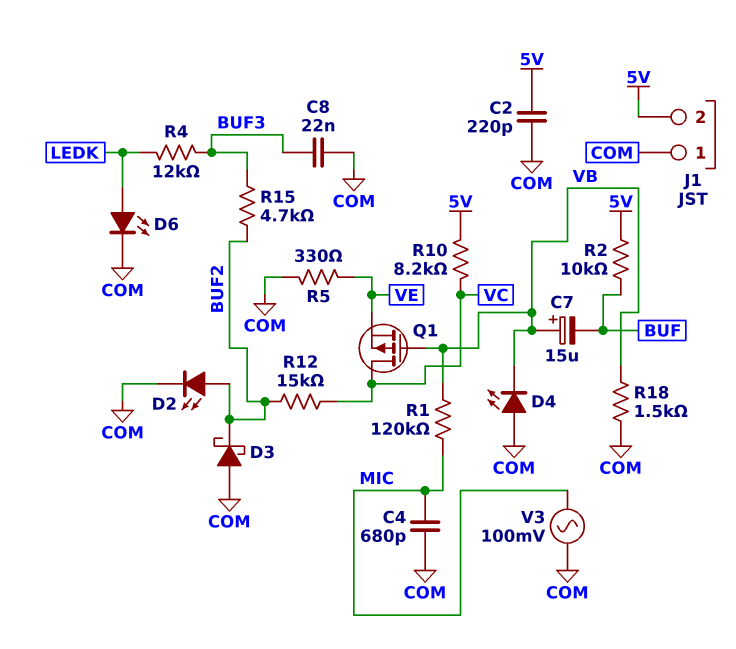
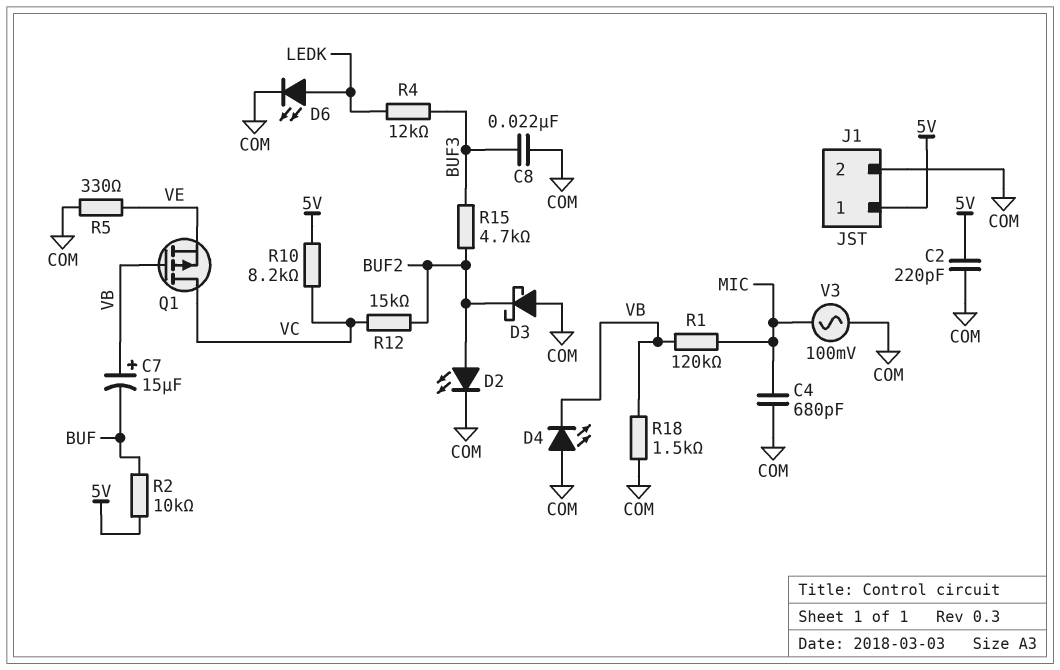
J1 pin 1: COM -> 5V
J1 pin 2: 5V -> COM

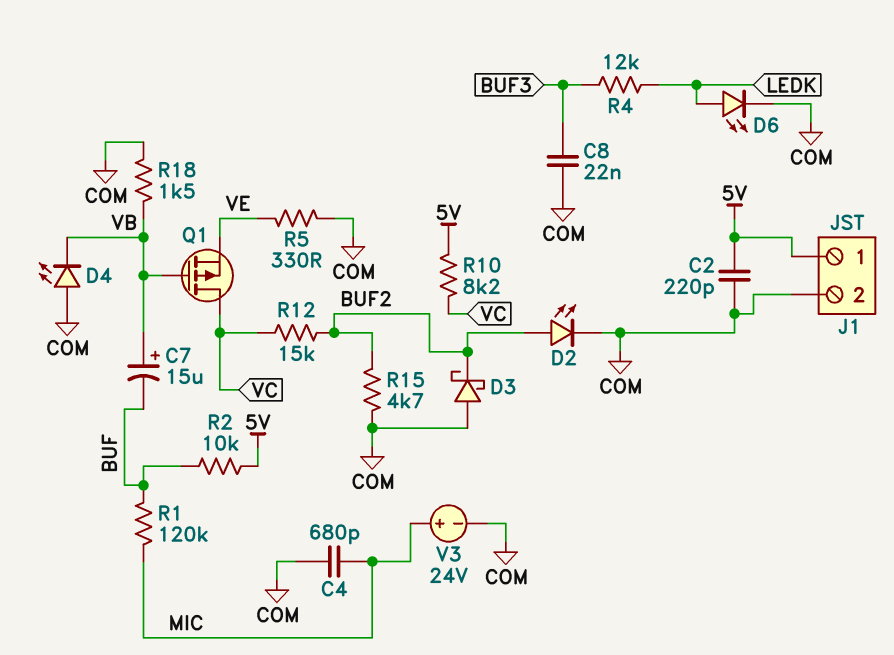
R1: 120k (MIC, VB) -> 120k (BUF, MIC)
R15: 4.7k (BUF2, BUF3) -> 4.7k (BUF2, COM)
V3: AC 100mV (COM, MIC) -> 24V (plus MIC, minus COM)

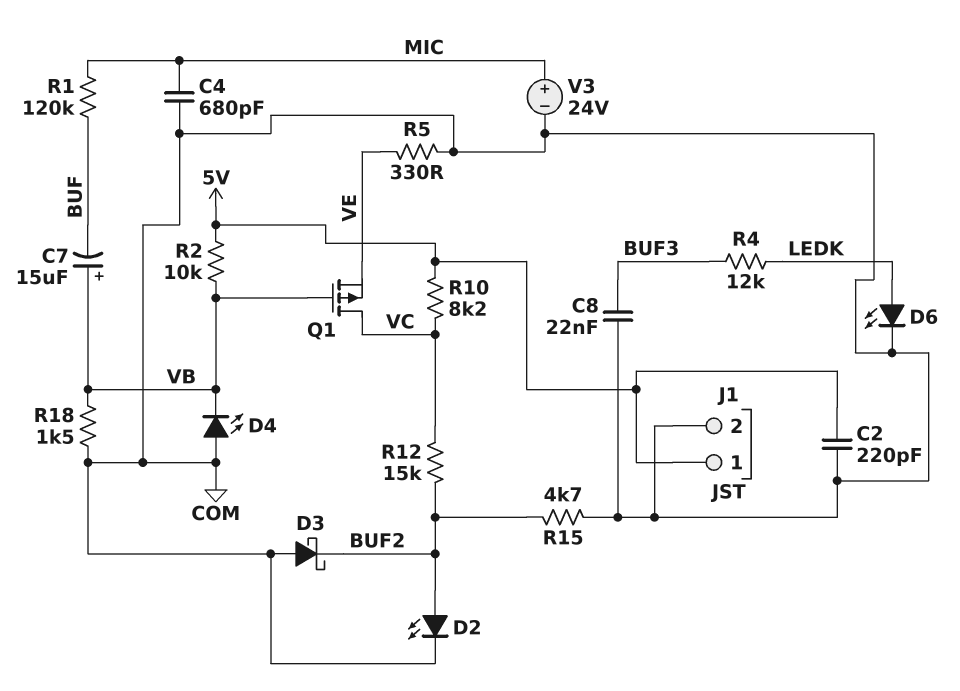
R2: 10k (5V, BUF) -> 10k (5V, VB)

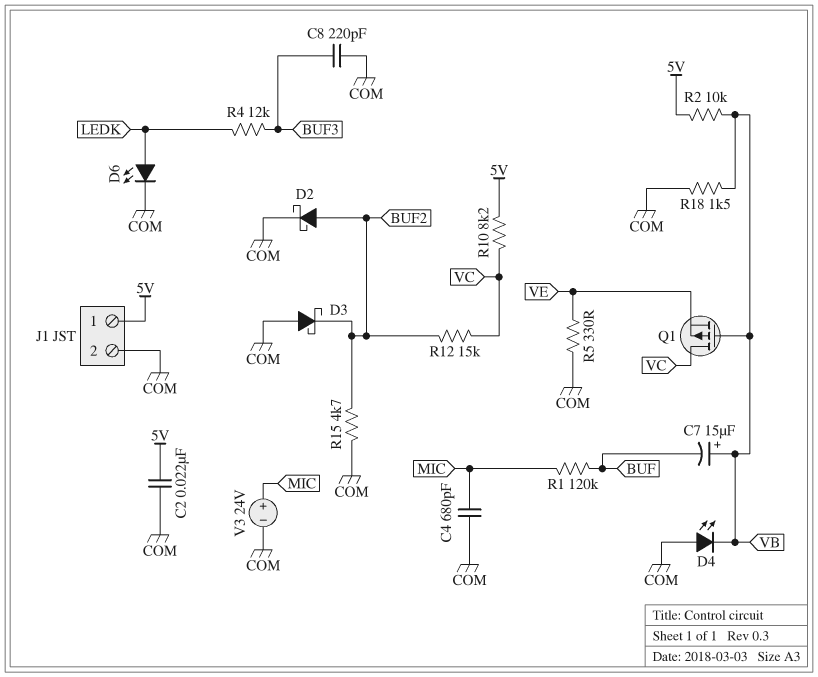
C2: 220pF (5V, COM) -> 22nF (5V, COM)
C8: 22nF (BUF3, COM) -> 220pF (BUF3, COM)
D2: LED (A BUF2, K COM) -> schottky (A BUF2, K COM)

